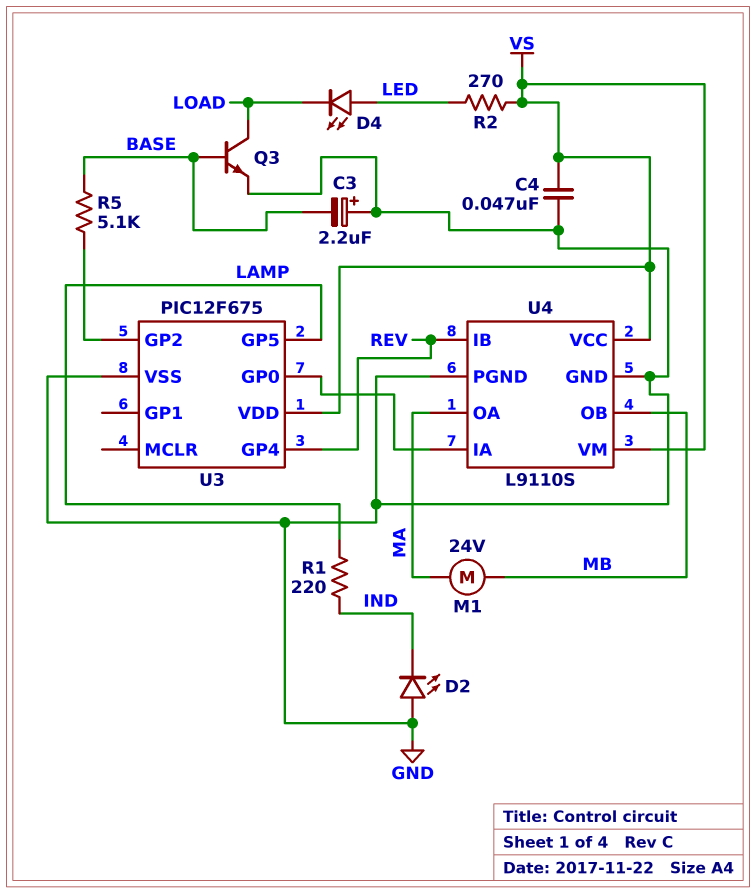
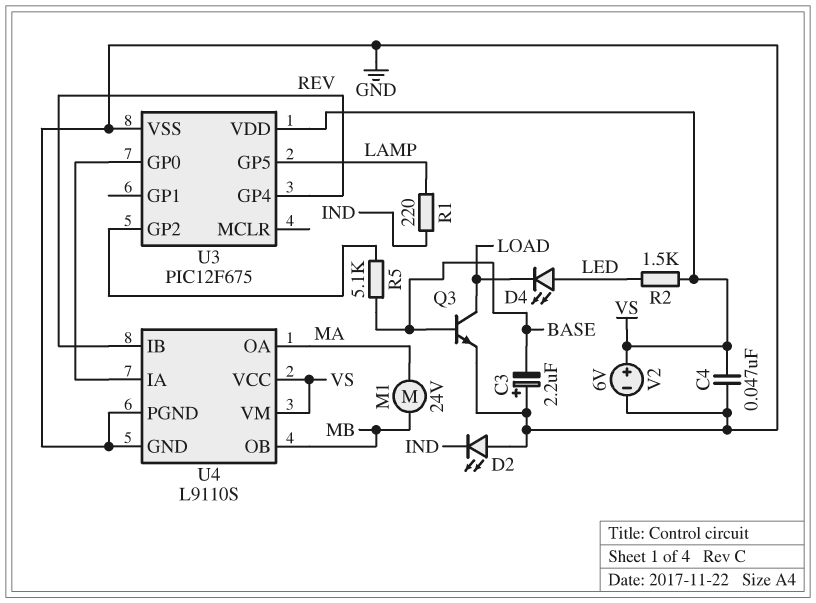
R2: 270 (LED, VS) -> 1.5k (LED, VS)
V2: none -> 6V (plus VS, minus GND)

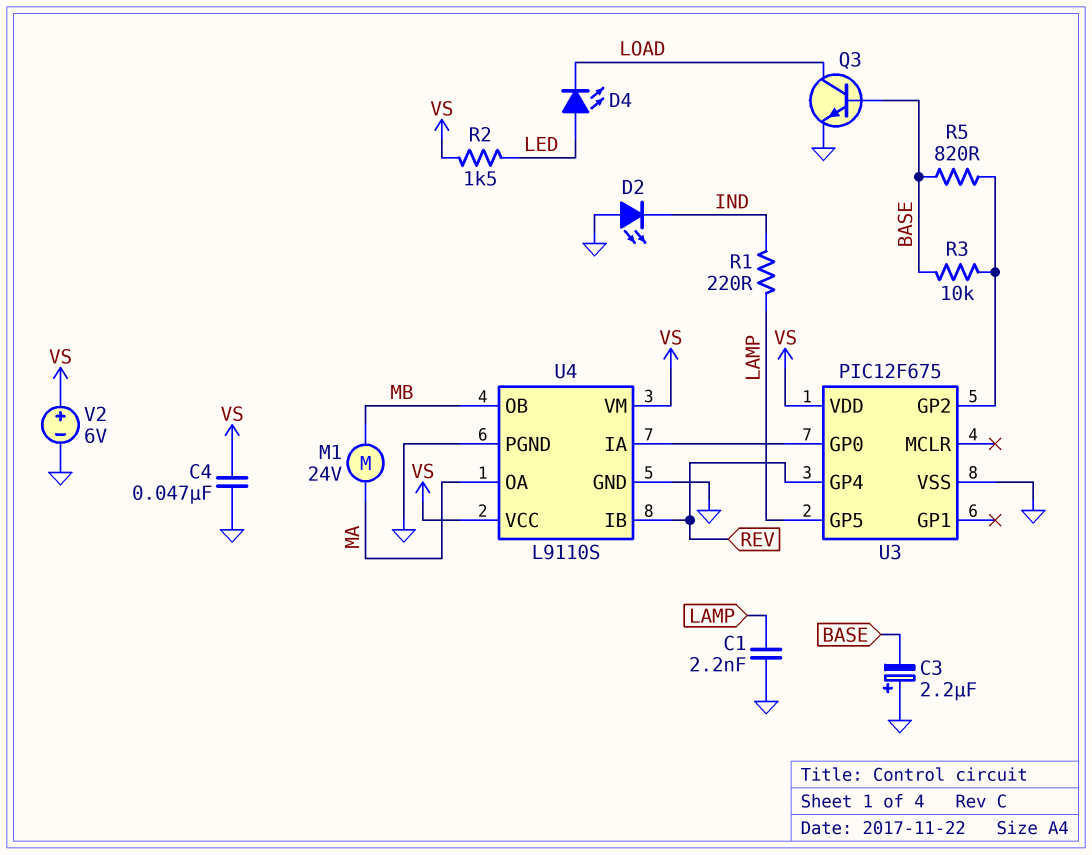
C1: none -> 2.2nF (GND, LAMP)
R3: none -> 10k (BASE, U3/GP2)
R5: 5.1k (BASE, U3/GP2) -> 820 (BASE, U3/GP2)

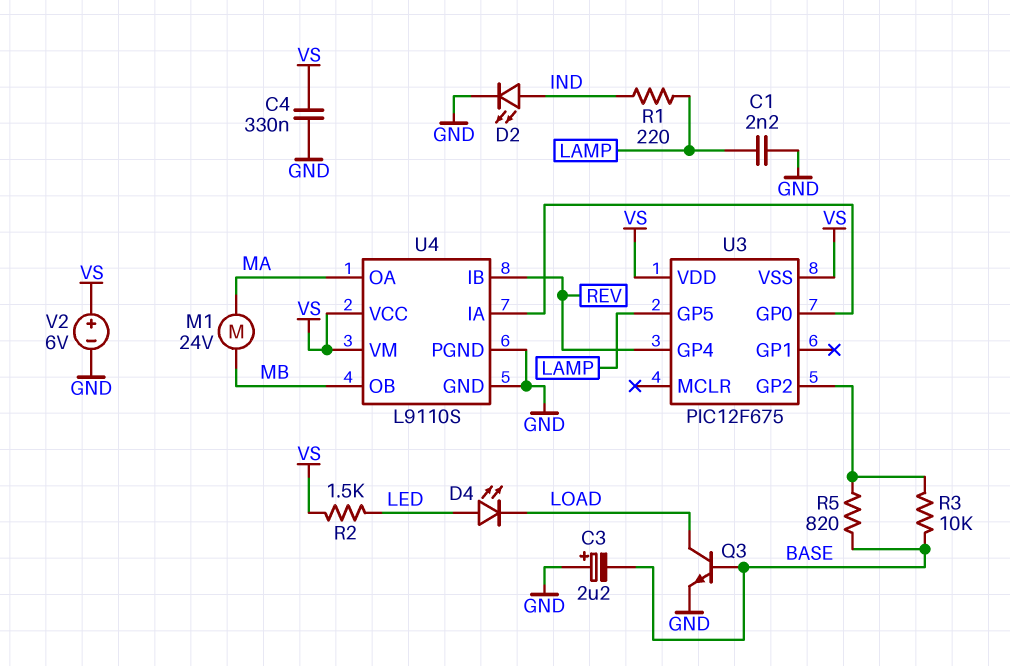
C4: 47nF (GND, VS) -> 330nF (GND, VS)
D2: LED (A GND, K IND) -> LED (A IND, K GND)
U3 pin VSS: GND -> VS

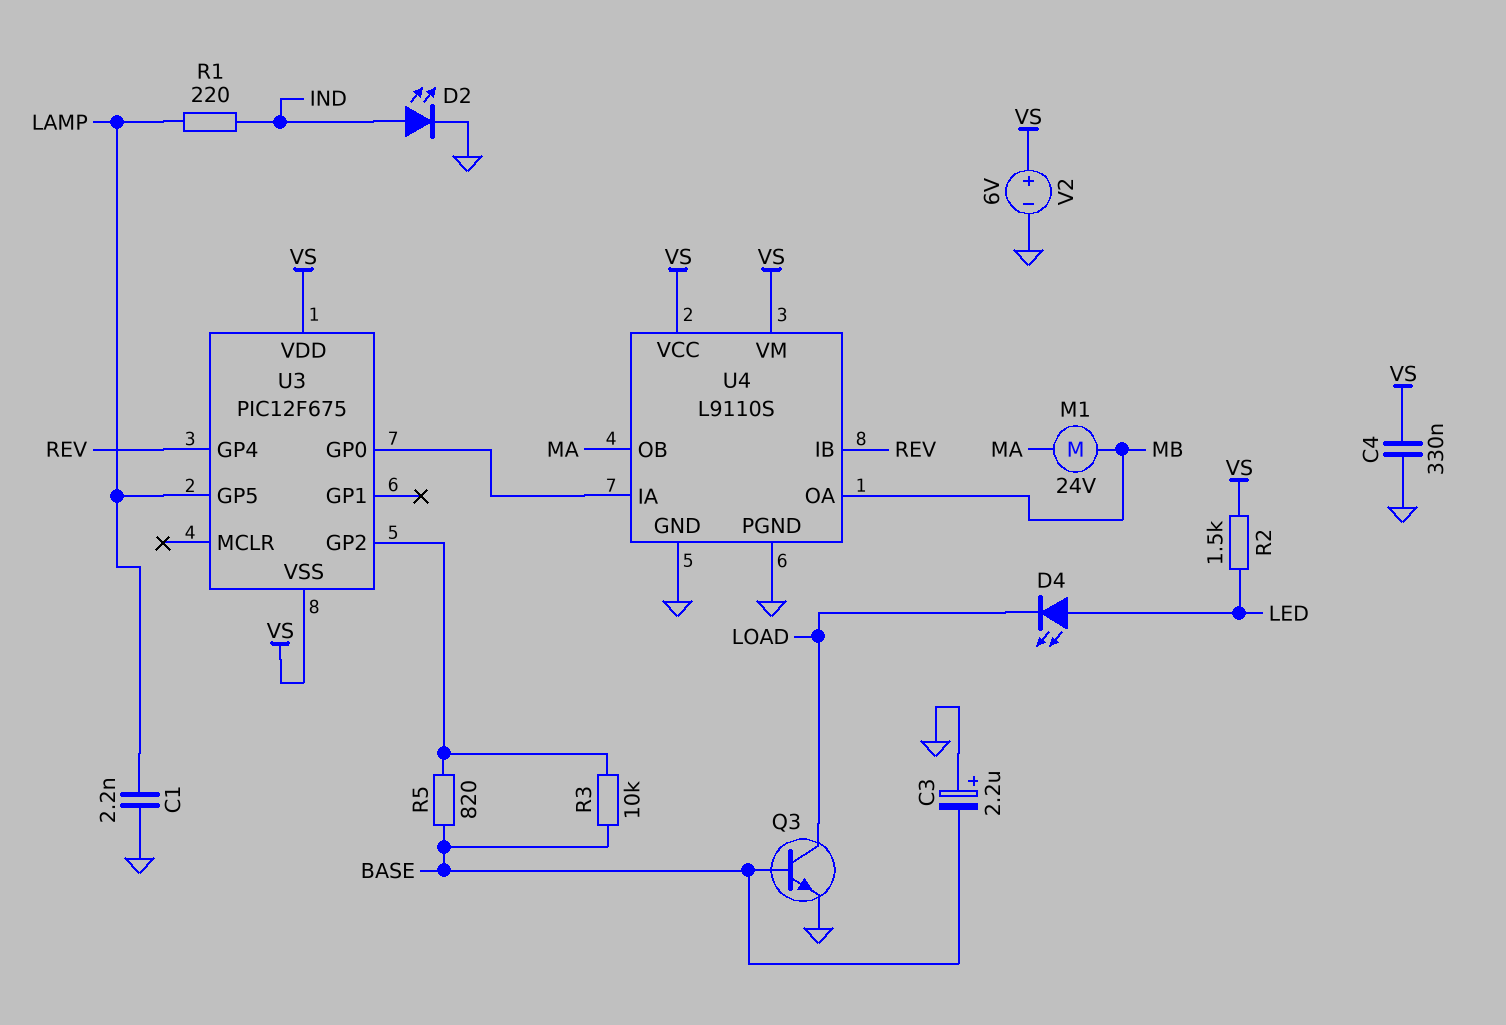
U4 pin OA: MA -> MB
U4 pin OB: MB -> MA

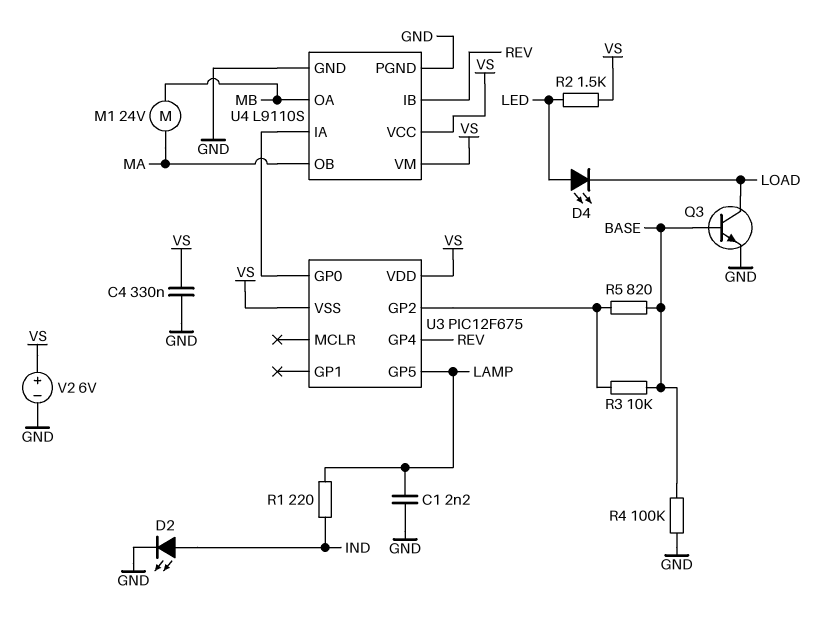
C3: 2.2uF (plus GND, minus BASE) -> none
R4: none -> 100k (BASE, GND)

